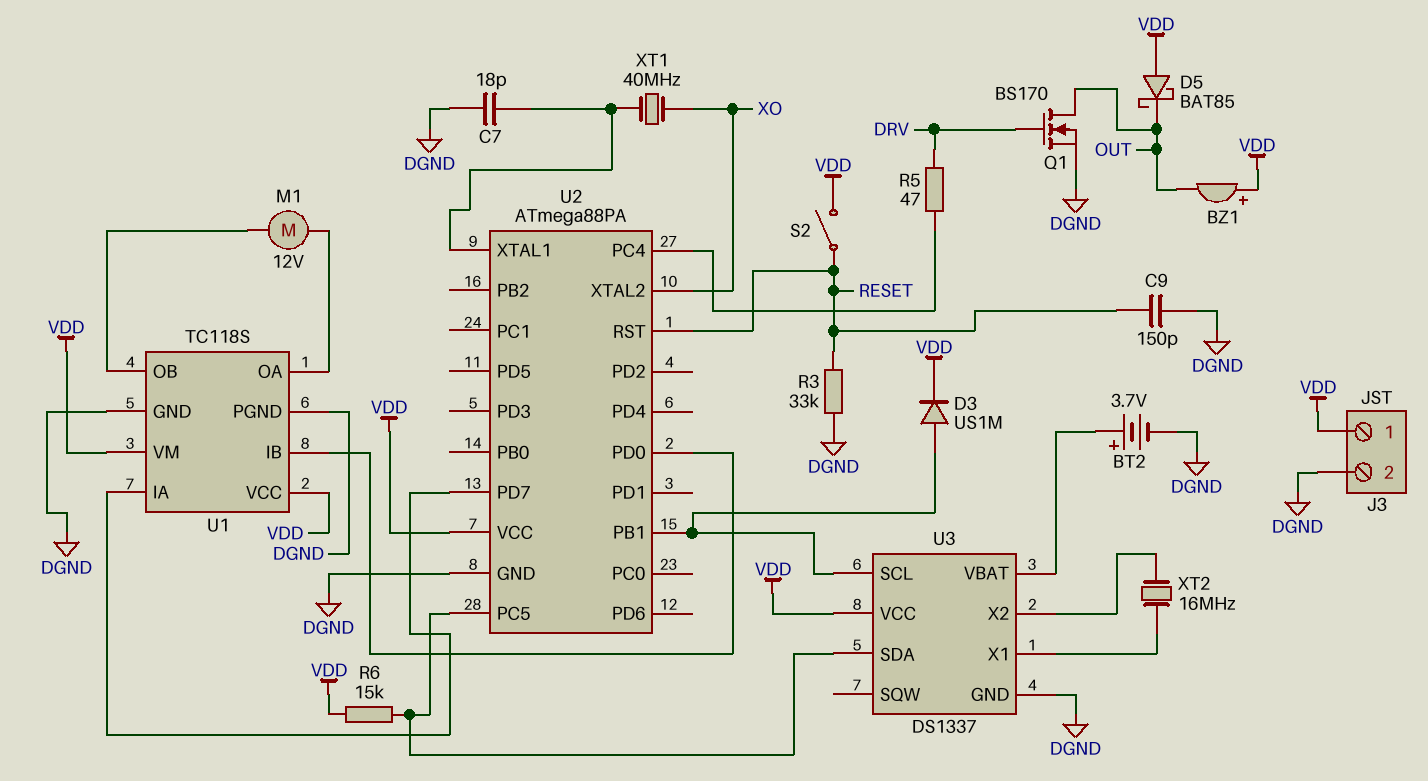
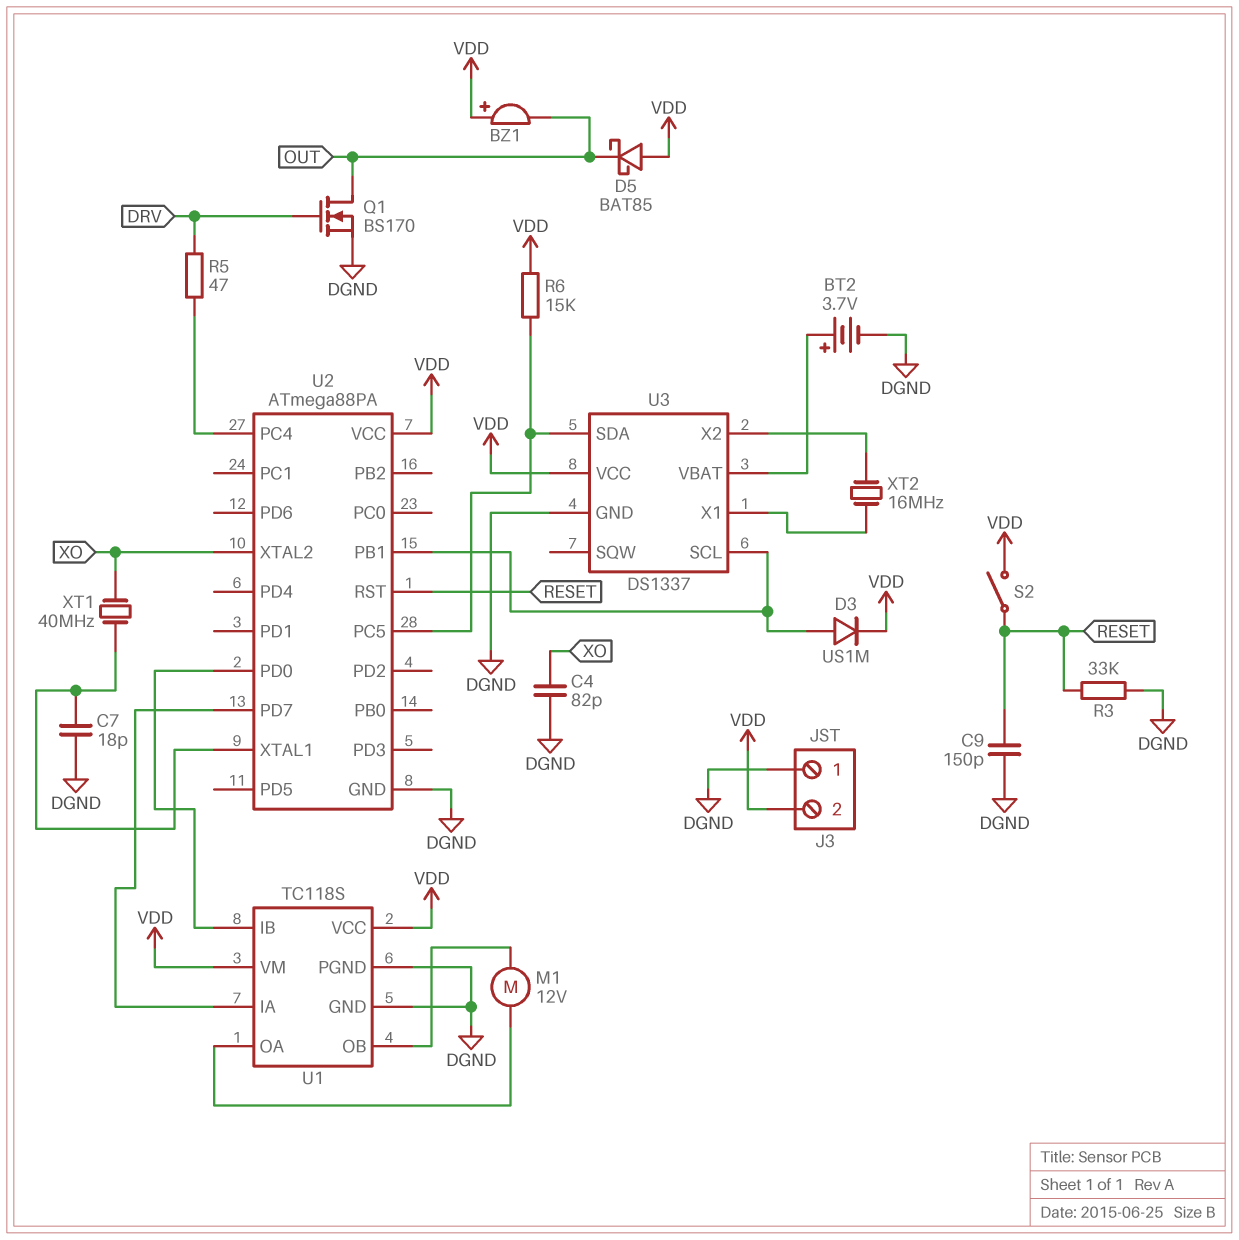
C4: none -> 82pF (DGND, XO)
J3 pin 1: VDD -> DGND
J3 pin 2: DGND -> VDD

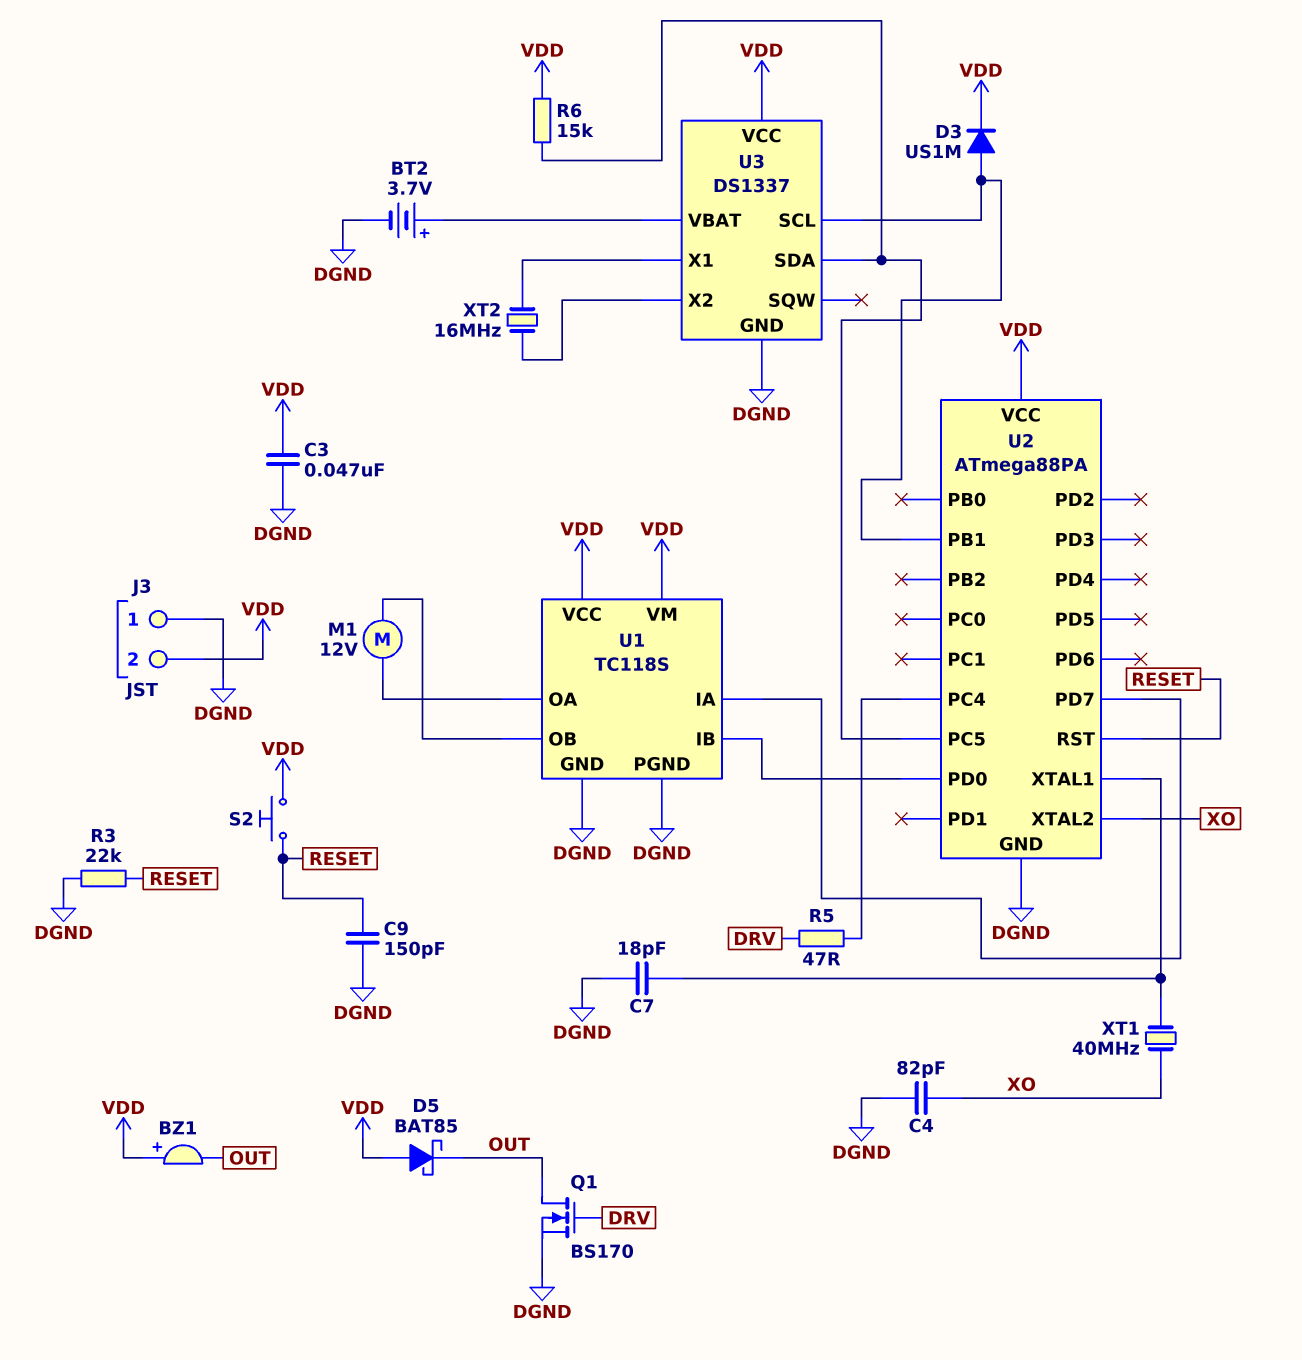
C3: none -> 47nF (DGND, VDD)
R3: 33k (DGND, RESET) -> 22k (DGND, RESET)
S2: switch (RESET, VDD) -> button (RESET, VDD)

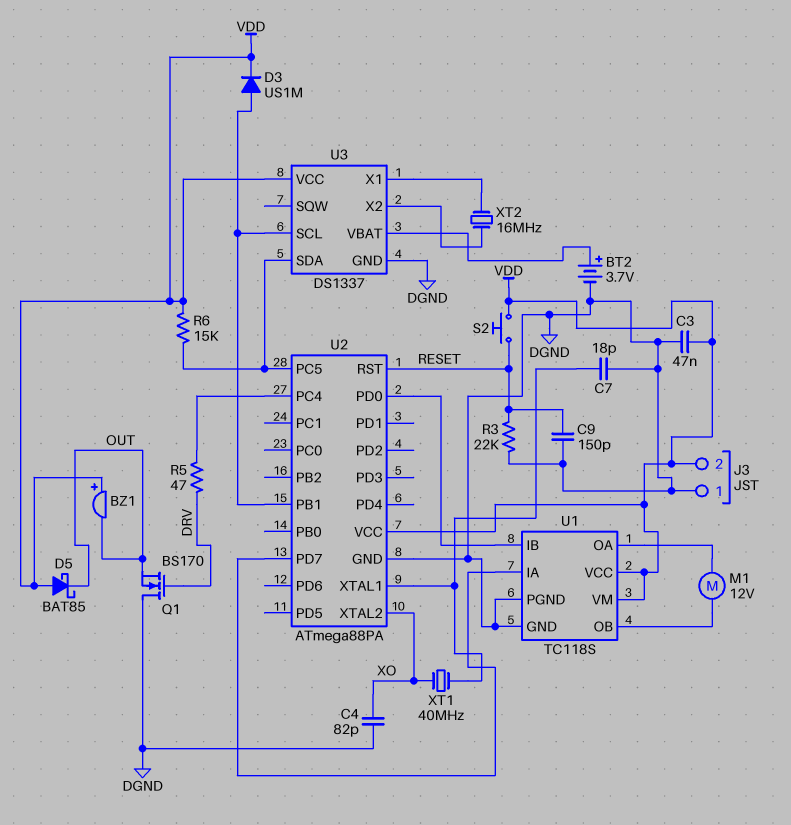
Q1: NMOS BS170 (G DRV, D OUT, S DGND) -> NMOS BS170 (G DRV, D DGND, S OUT)

